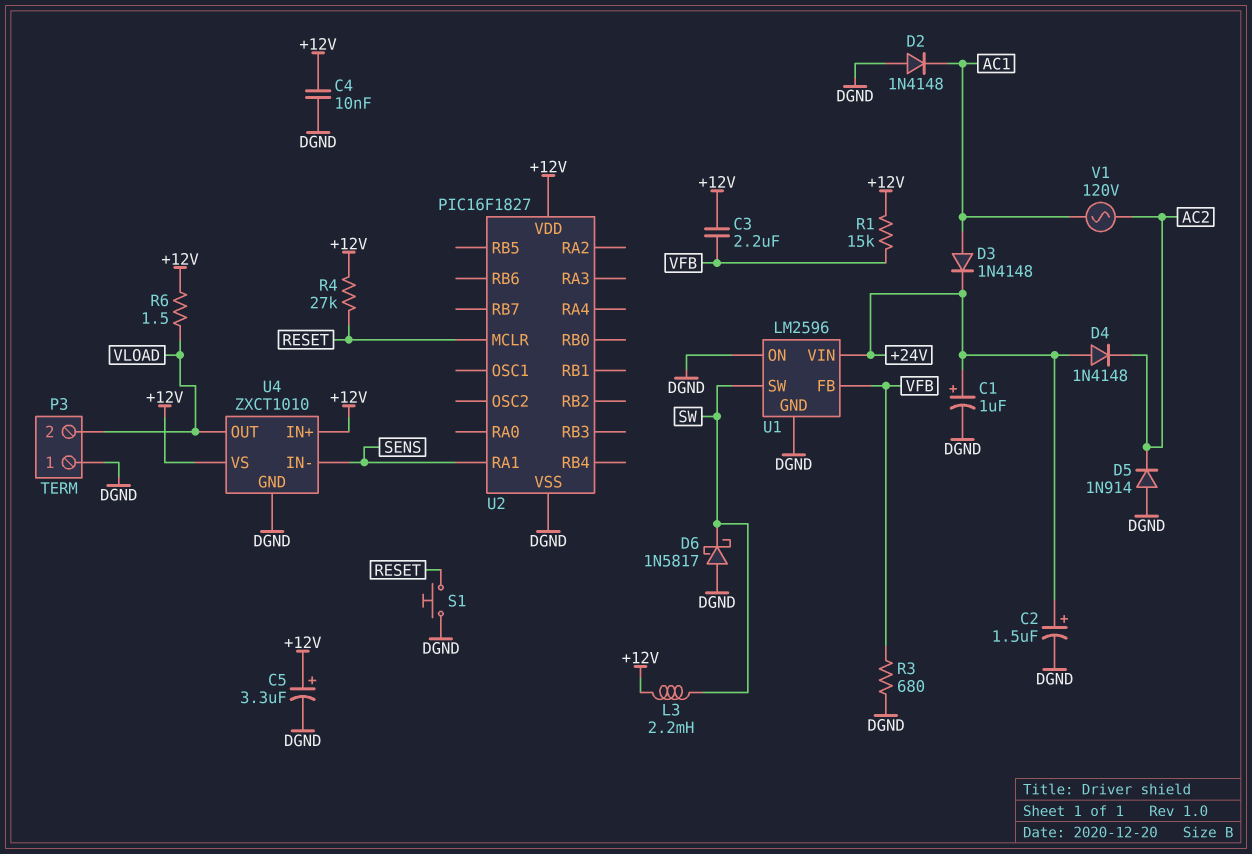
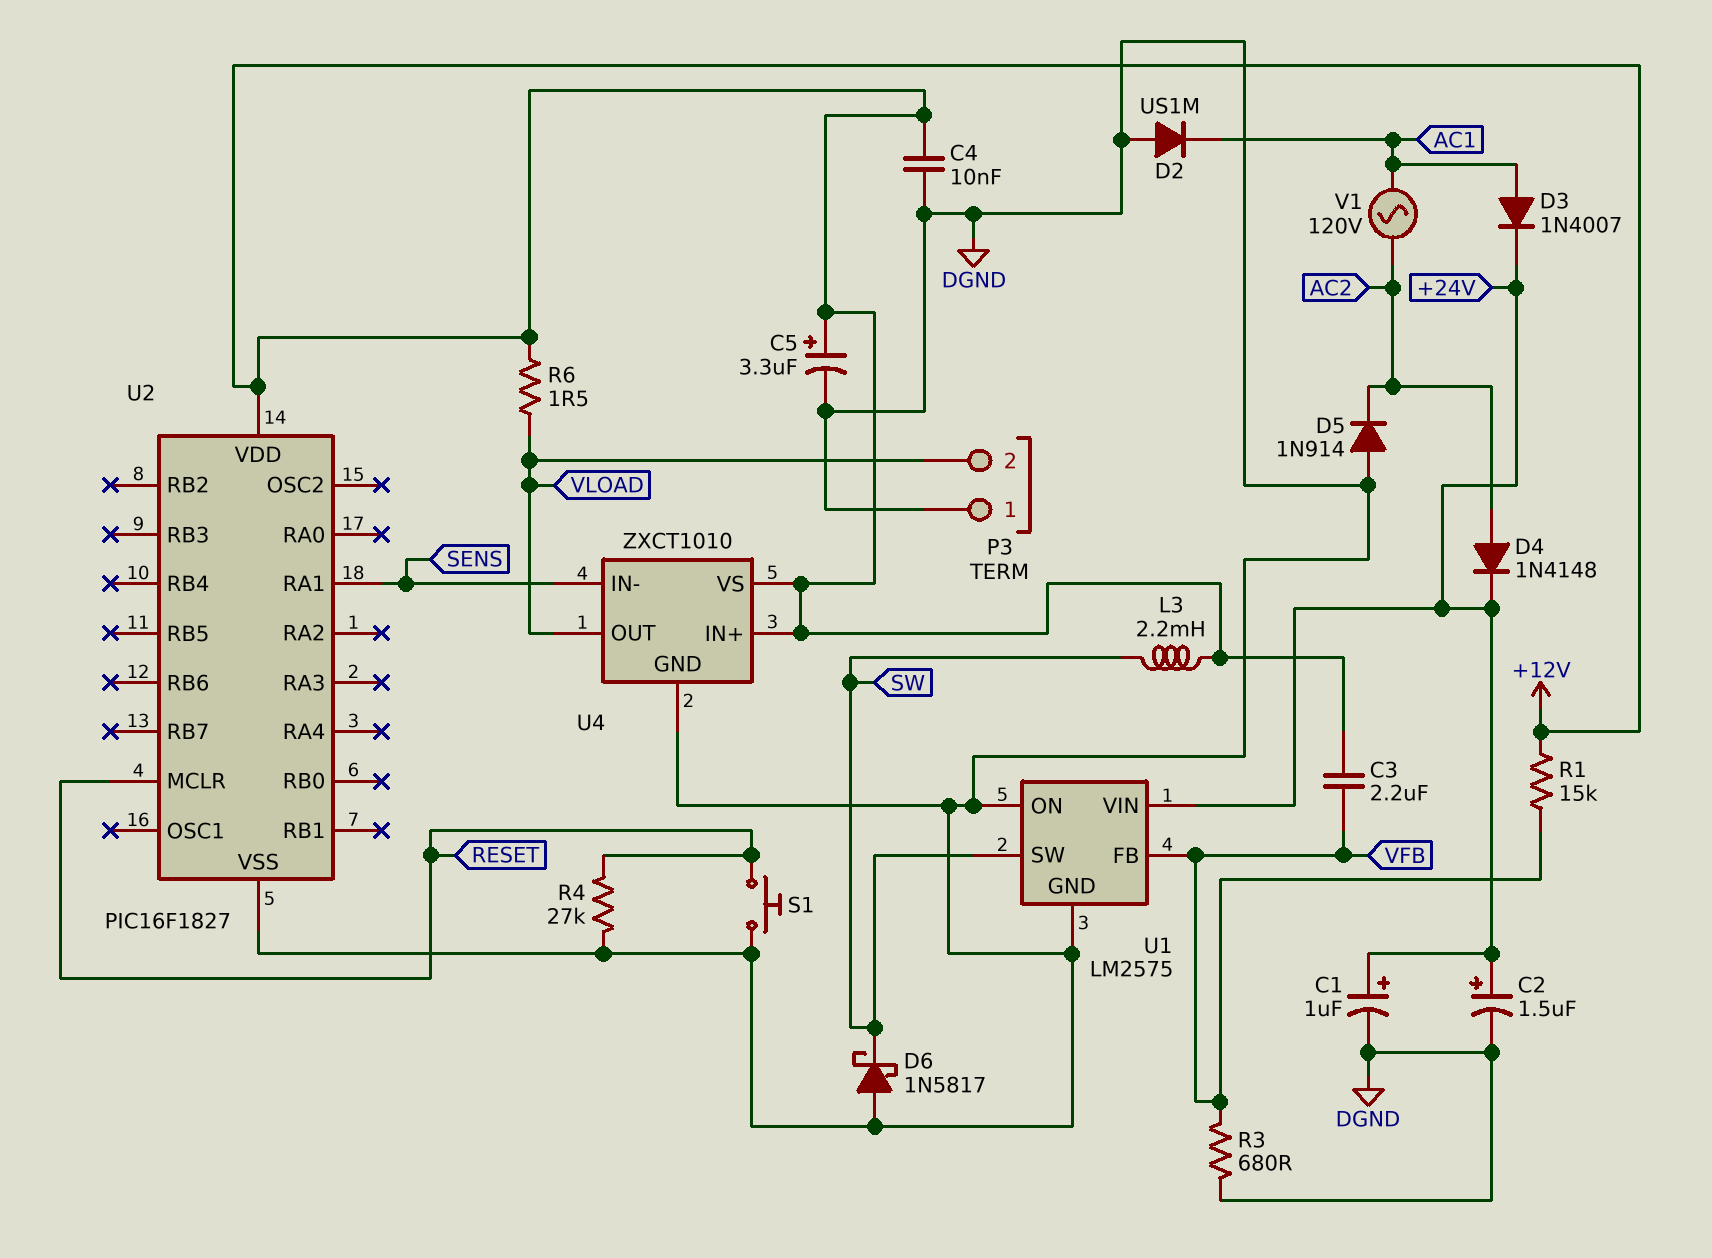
D2: diode 1N4148 (A DGND, K AC1) -> diode US1M (A DGND, K AC1)
D3: diode 1N4148 (A AC1, K +24V) -> diode 1N4007 (A AC1, K +24V)
D4: diode 1N4148 (A +24V, K AC2) -> diode 1N4148 (A AC2, K +24V)
R4: 27k (+12V, RESET) -> 27k (DGND, RESET)
U1: LM2596 -> LM2575

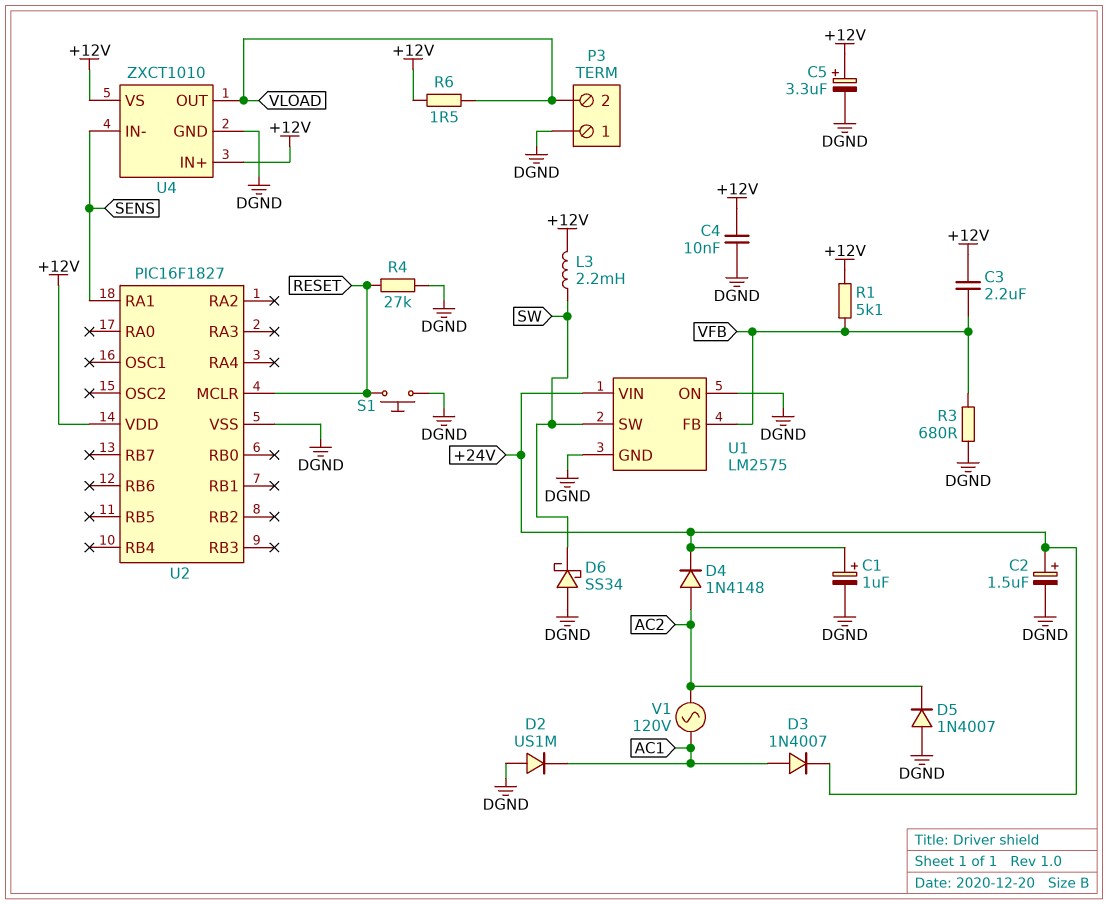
D5: diode 1N914 (A DGND, K AC2) -> diode 1N4007 (A DGND, K AC2)
D6: schottky 1N5817 (A DGND, K SW) -> schottky SS34 (A DGND, K SW)
R1: 15k (+12V, VFB) -> 5.1k (+12V, VFB)

